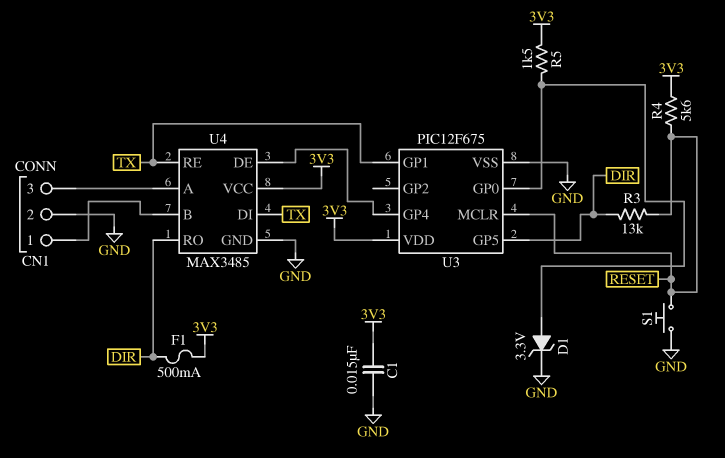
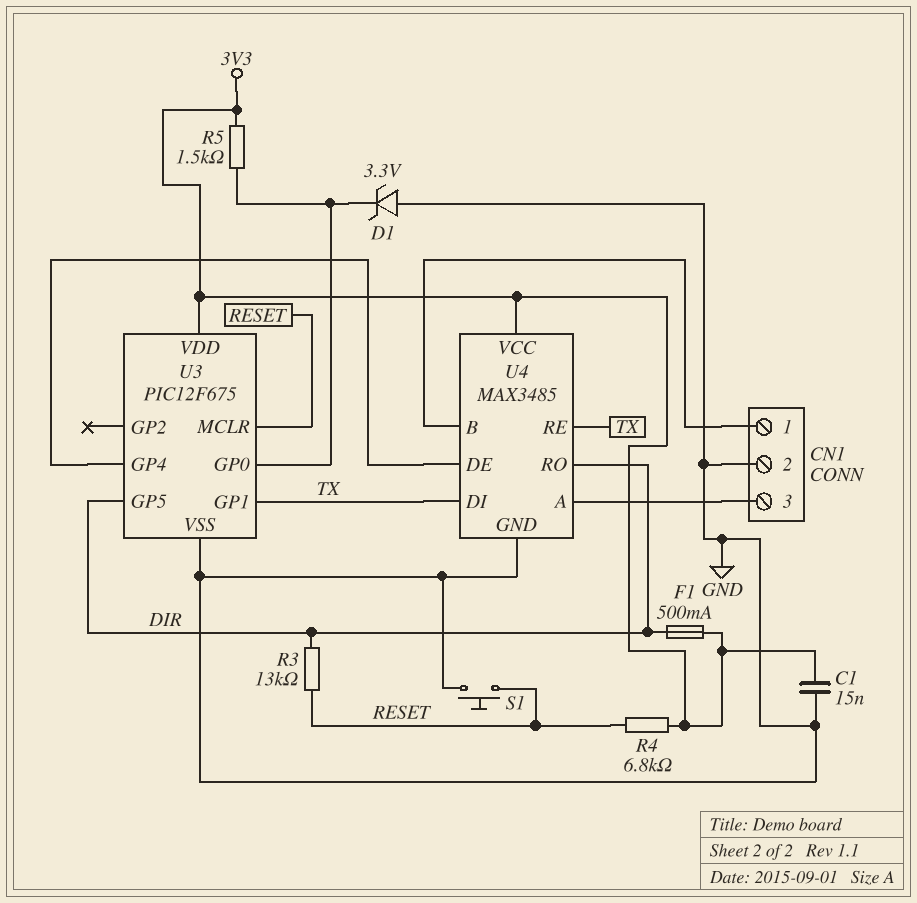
D1: zener 3.3V (A U3/GP0, K GND) -> zener 3.3V (A GND, K U3/GP0)
R4: 5.6k (3V3, RESET) -> 6.8k (3V3, RESET)

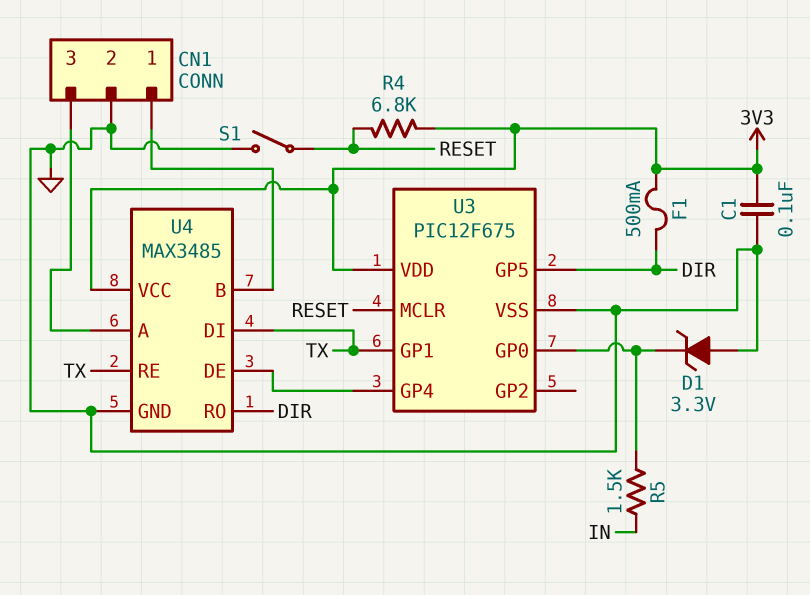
C1: 15nF (3V3, GND) -> 100nF (3V3, GND)
R3: 13k (DIR, RESET) -> none
R5: 1.5k (3V3, U3/GP0) -> 1.5k (IN, U3/GP0)
S1: button (GND, RESET) -> switch (GND, RESET)

